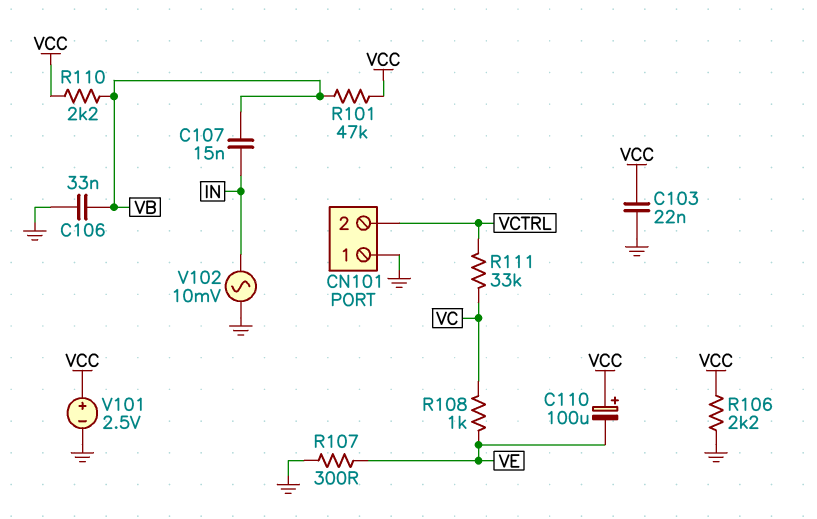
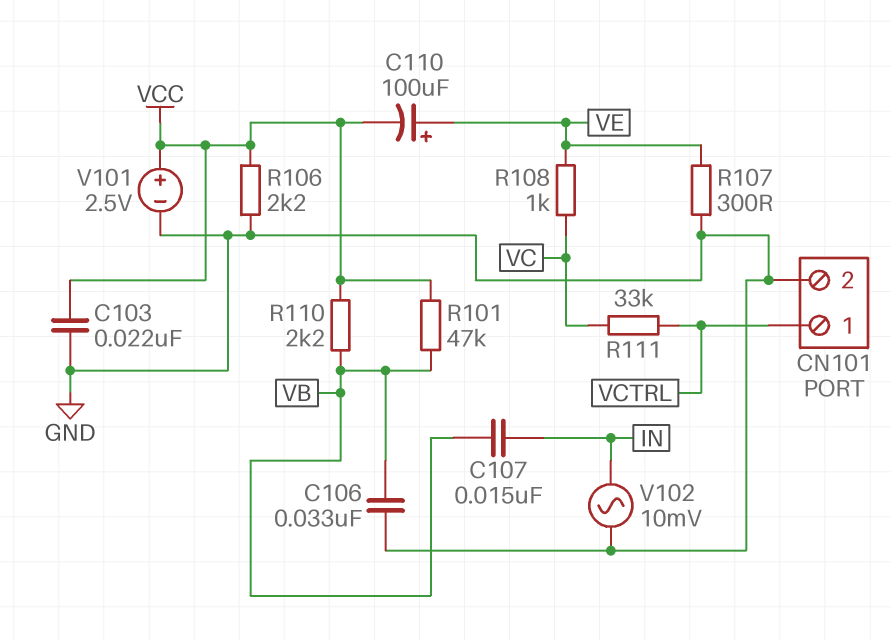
C110: 100uF (plus VCC, minus VE) -> 100uF (plus VE, minus VCC)
CN101 pin 1: GND -> VCTRL
CN101 pin 2: VCTRL -> GND

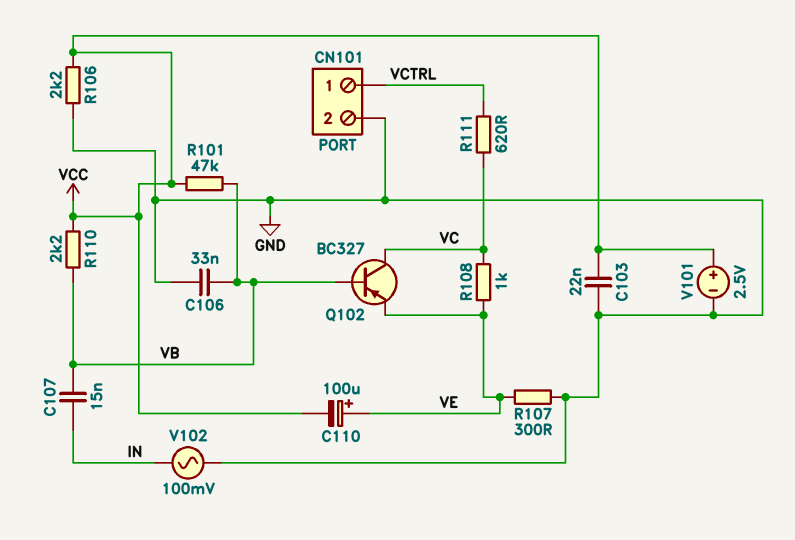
Q102: none -> PNP BC327 (B VB, C VC, E VE)
R111: 33k (VC, VCTRL) -> 620 (VC, VCTRL)
V102: AC 10mV (GND, IN) -> AC 100mV (GND, IN)

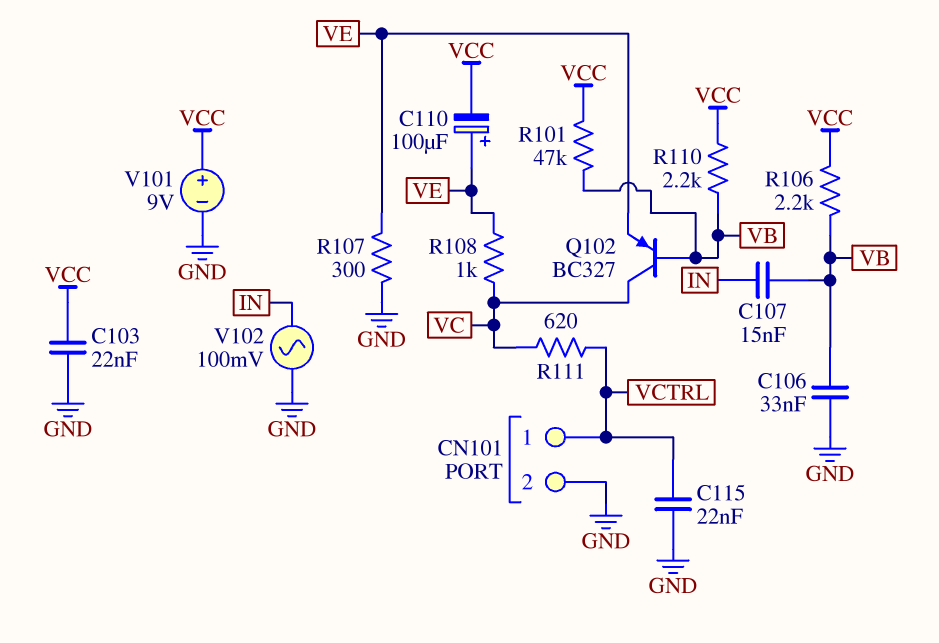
C115: none -> 22nF (GND, VCTRL)
R106: 2.2k (GND, VCC) -> 2.2k (VB, VCC)
V101: 2.5V (plus VCC, minus GND) -> 9V (plus VCC, minus GND)

